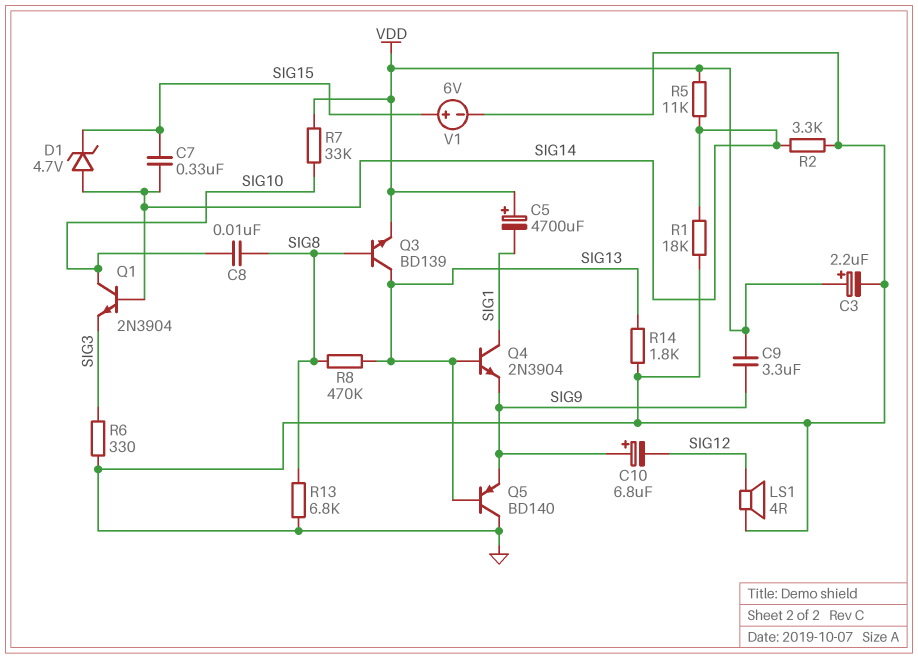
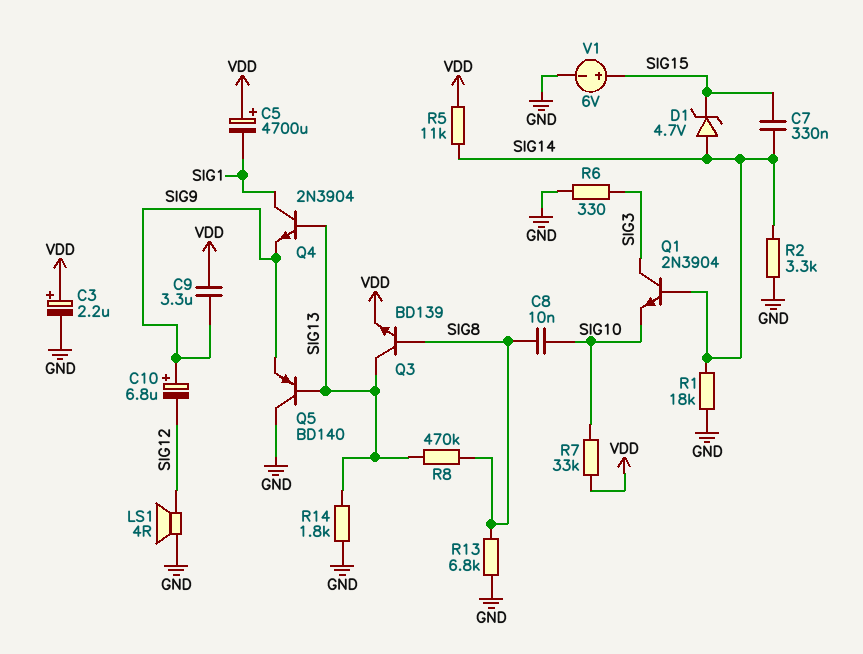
Q1: NPN 2N3904 (B SIG14, C SIG10, E SIG3) -> NPN 2N3904 (B SIG14, C SIG3, E SIG10)

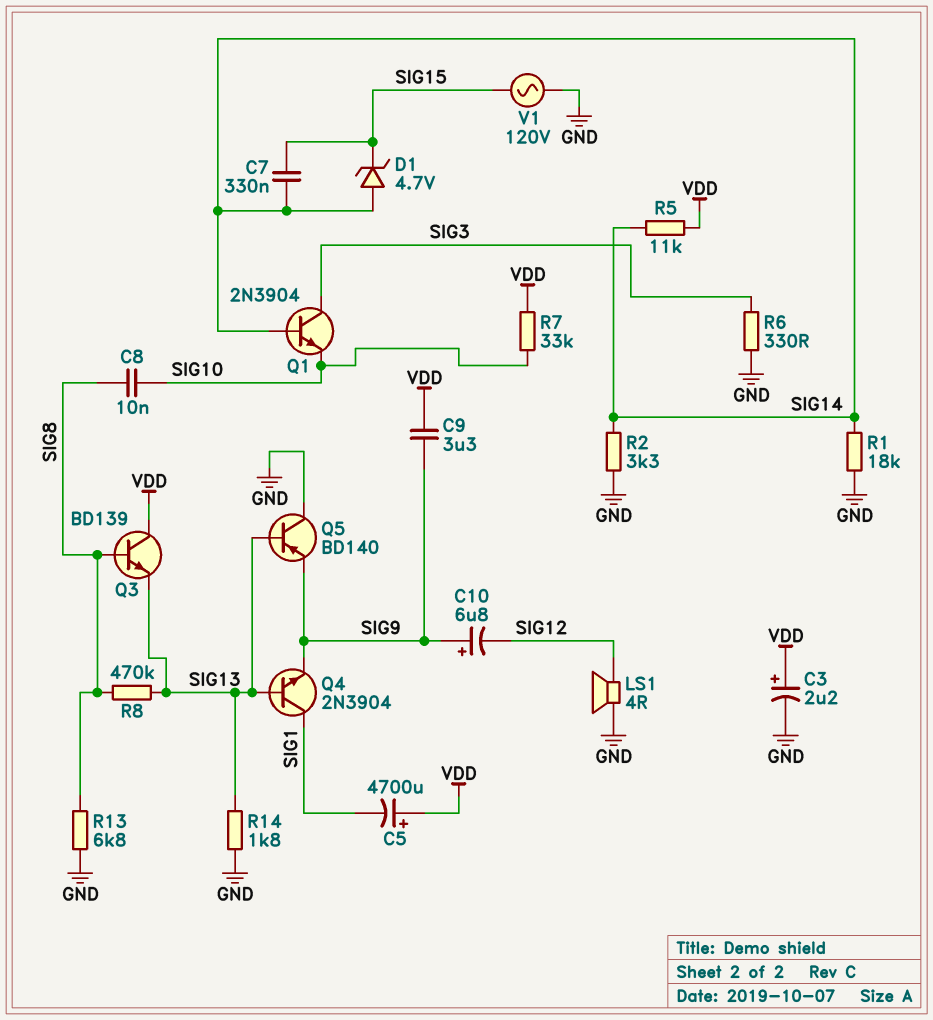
Q3: NPN BD139 (B SIG8, C SIG13, E VDD) -> NPN BD139 (B SIG8, C VDD, E SIG13)
V1: 6V (plus SIG15, minus GND) -> AC 120V (GND, SIG15)

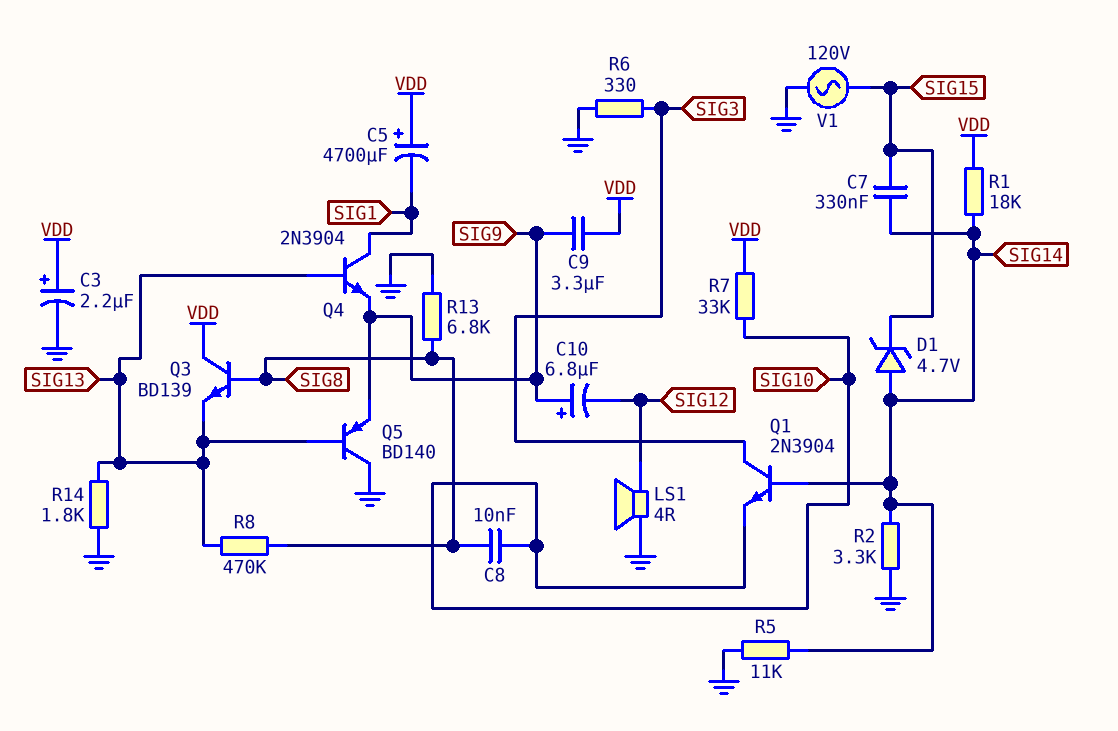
R1: 18k (GND, SIG14) -> 18k (SIG14, VDD)
R5: 11k (SIG14, VDD) -> 11k (GND, SIG14)

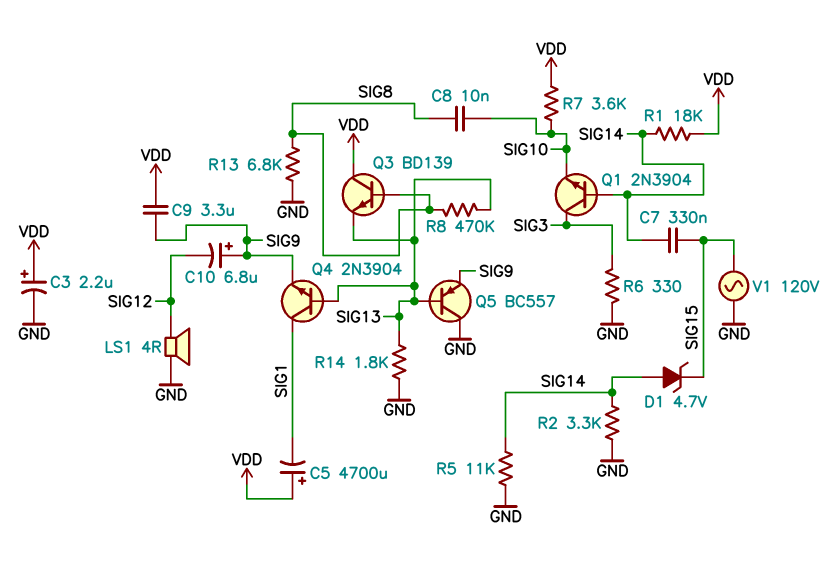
Q5: PNP BD140 (B SIG13, C GND, E SIG9) -> PNP BC557 (B SIG13, C GND, E SIG9)
R7: 33k (SIG10, VDD) -> 3.6k (SIG10, VDD)

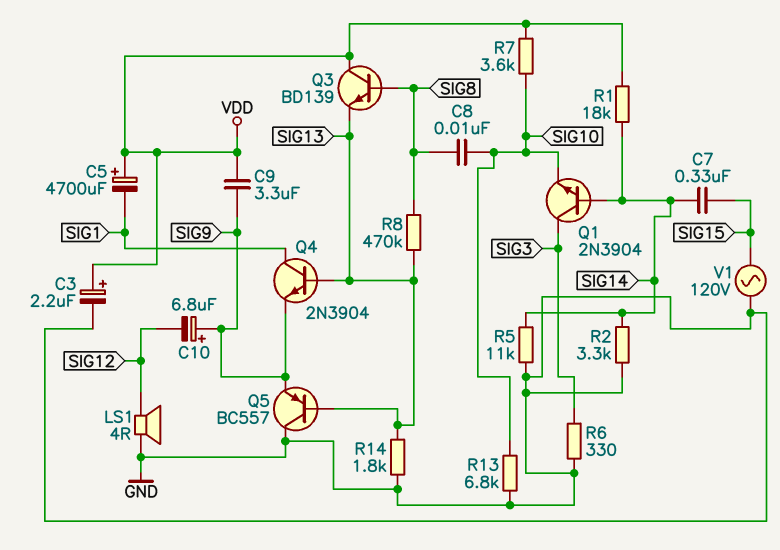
D1: zener 4.7V (A SIG14, K SIG15) -> none
R13: 6.8k (GND, SIG8) -> 6.8k (GND, SIG10)

